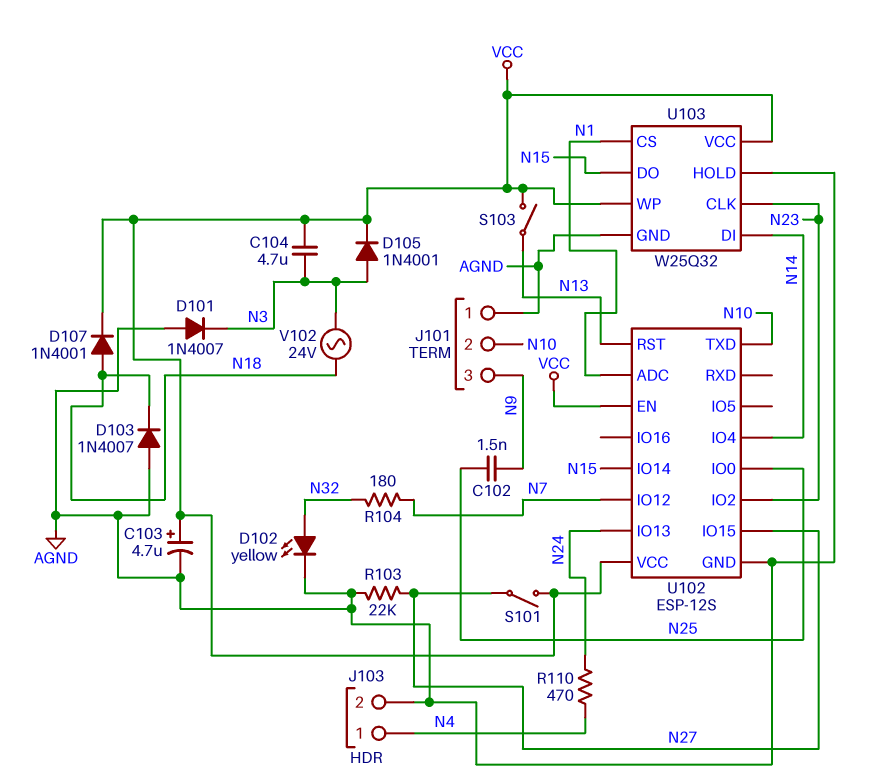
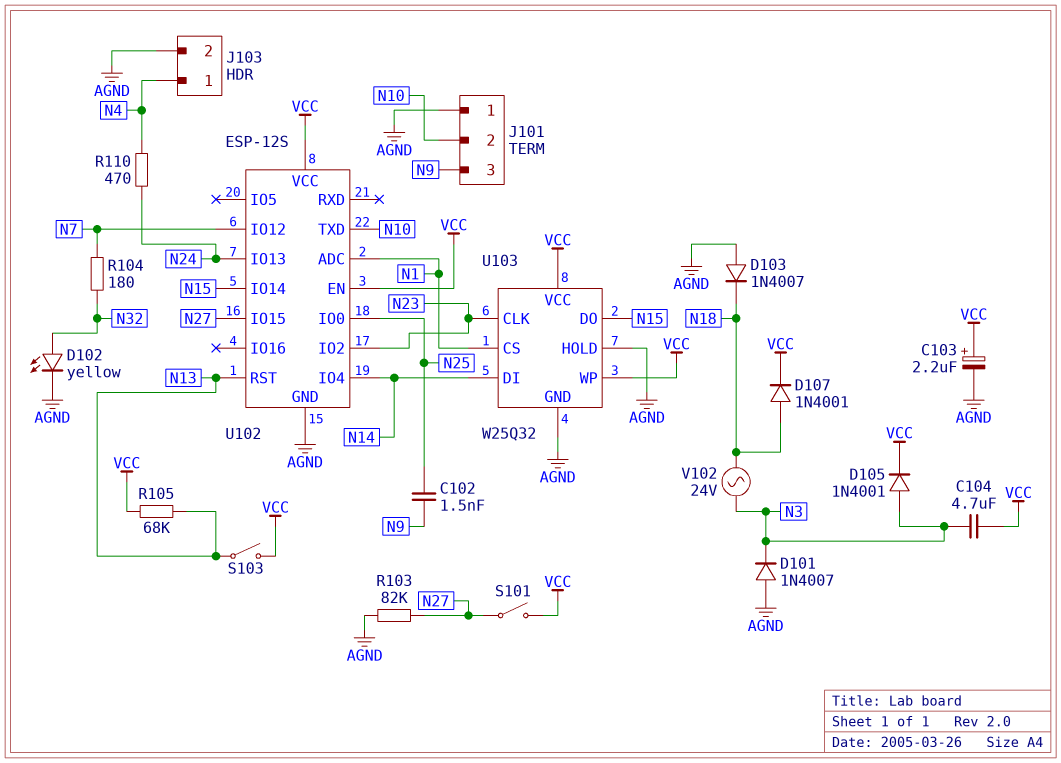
C103: 4.7uF (plus VCC, minus AGND) -> 2.2uF (plus VCC, minus AGND)
R103: 22k (AGND, N27) -> 82k (AGND, N27)
R105: none -> 68k (N13, VCC)

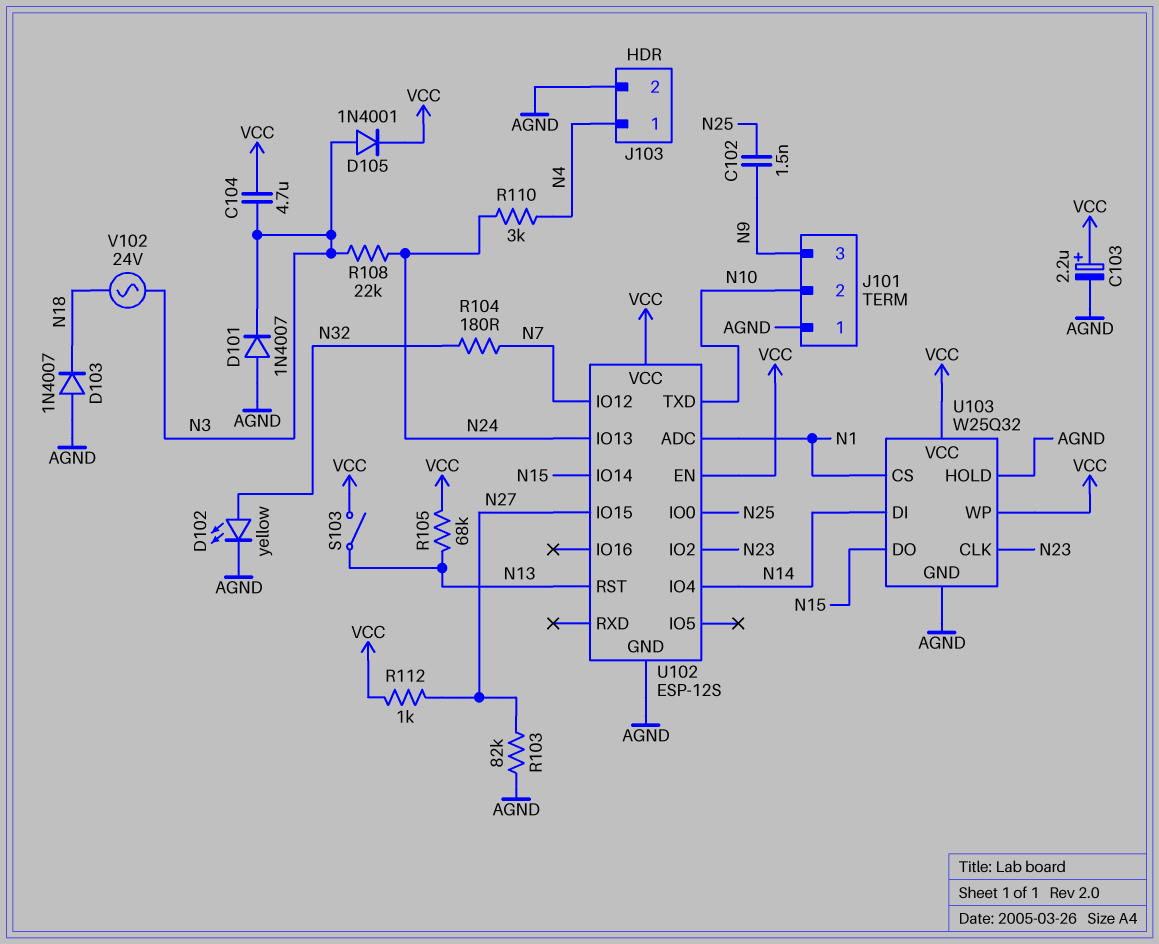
D107: diode 1N4001 (A N18, K VCC) -> none
R108: none -> 22k (N3, N24)
R110: 470 (N4, N24) -> 3k (N4, N24)
R112: none -> 1k (N27, VCC)
S101: switch (N27, VCC) -> none

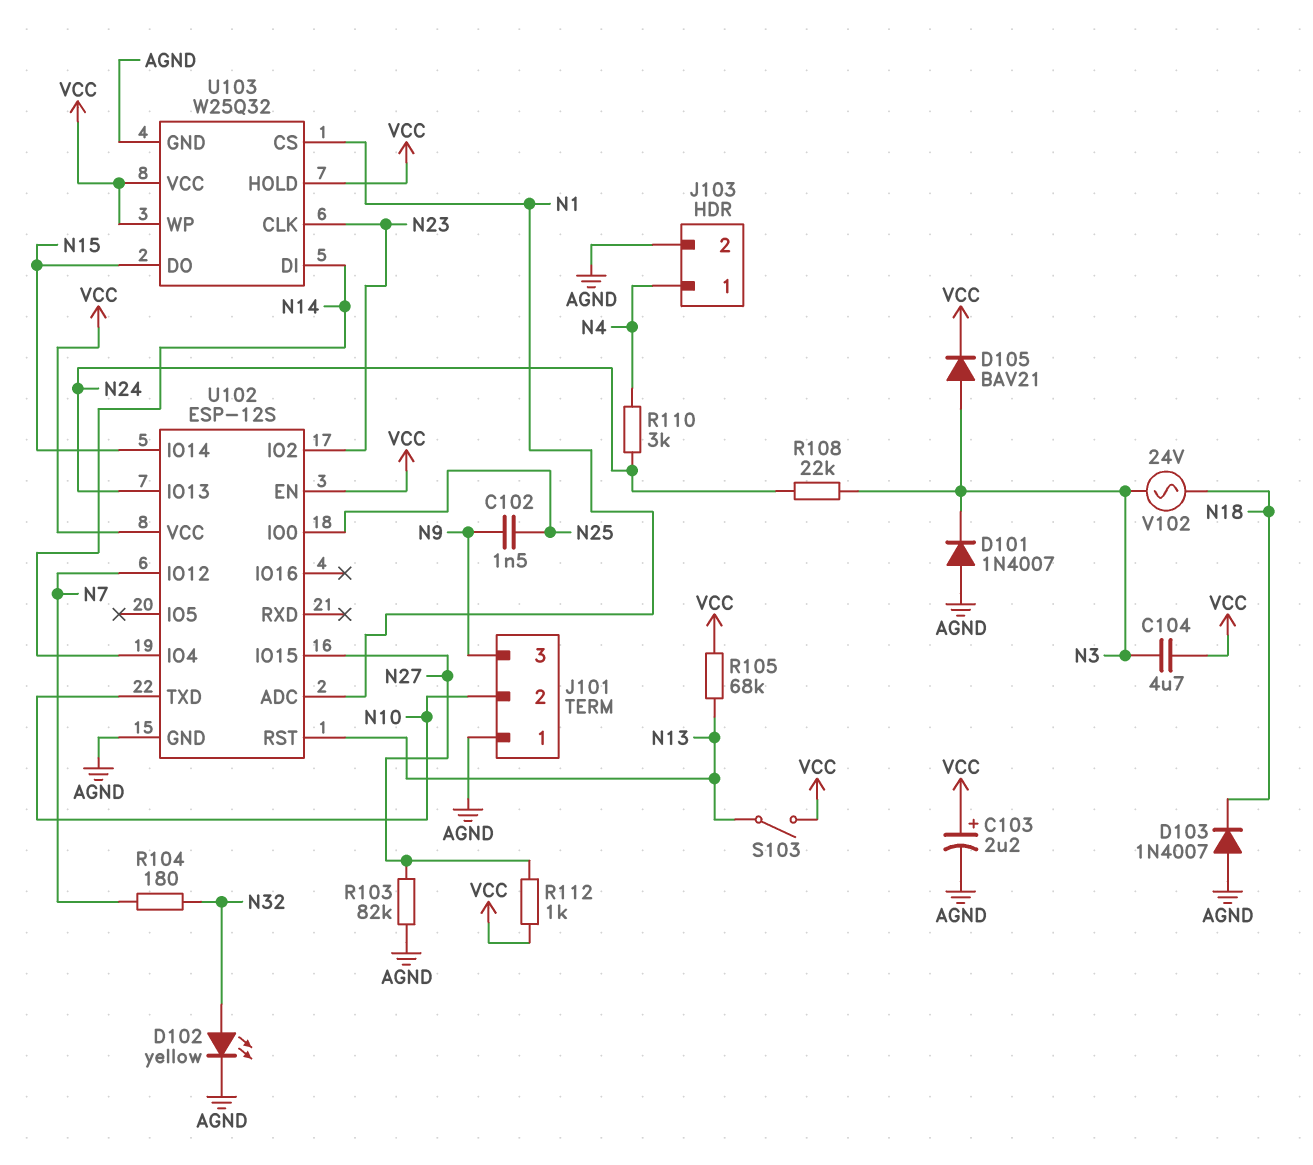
D105: diode 1N4001 (A N3, K VCC) -> diode BAV21 (A N3, K VCC)
U103 pin HOLD: AGND -> VCC

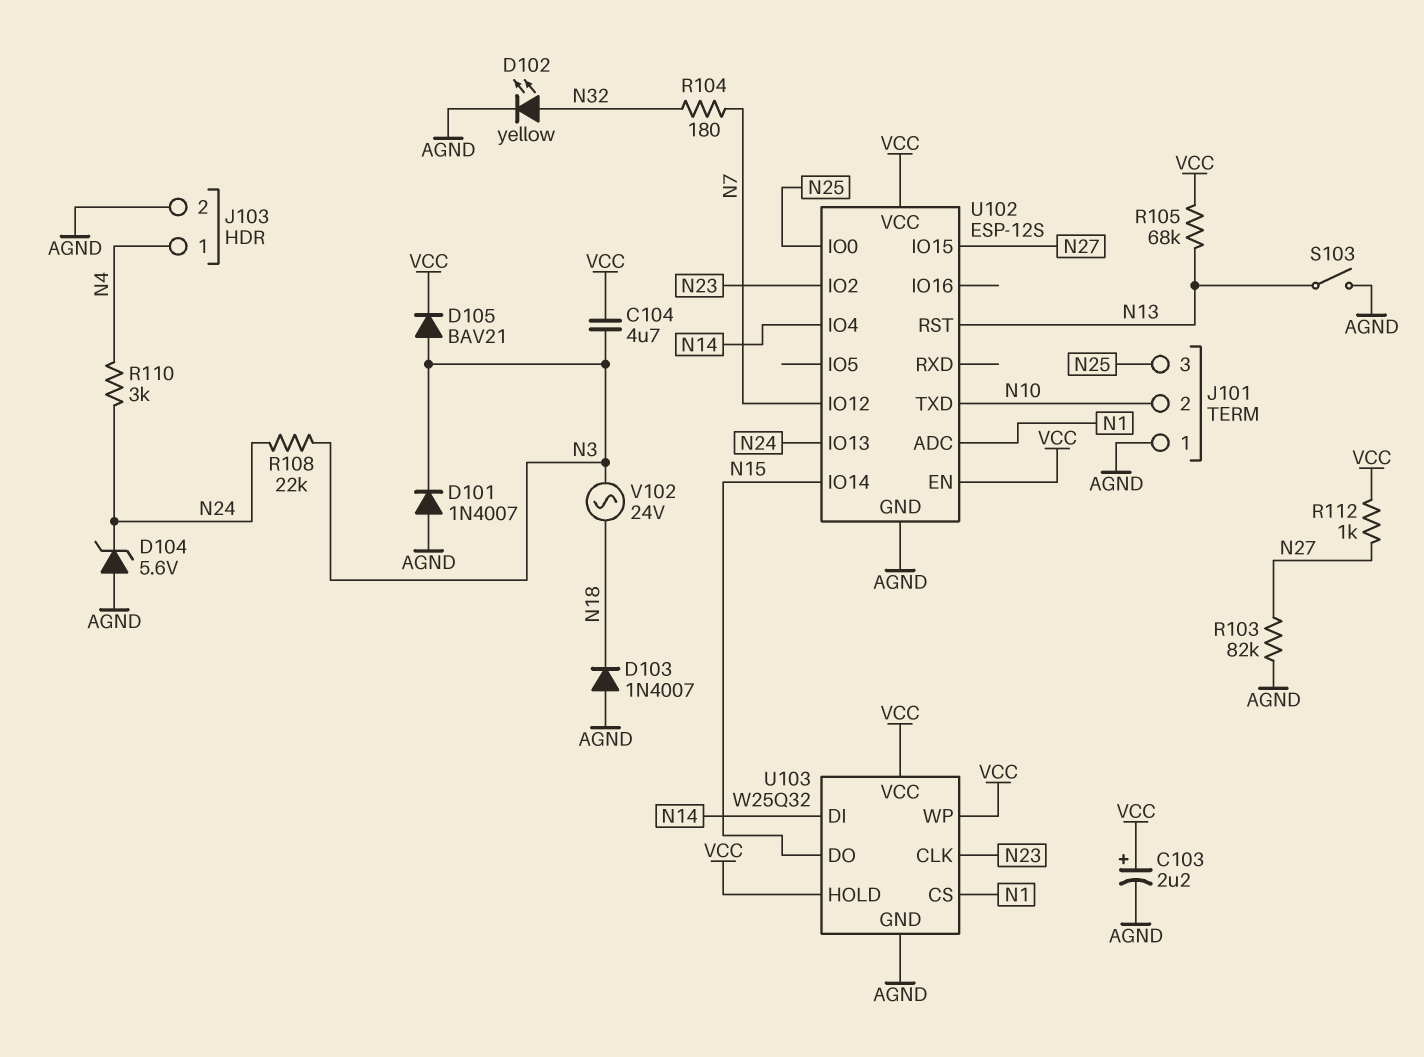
C102: 1.5nF (N9, N25) -> none
D104: none -> zener 5.6V (A AGND, K N24)
J101 pin 3: N9 -> N25
S103: switch (N13, VCC) -> switch (AGND, N13)

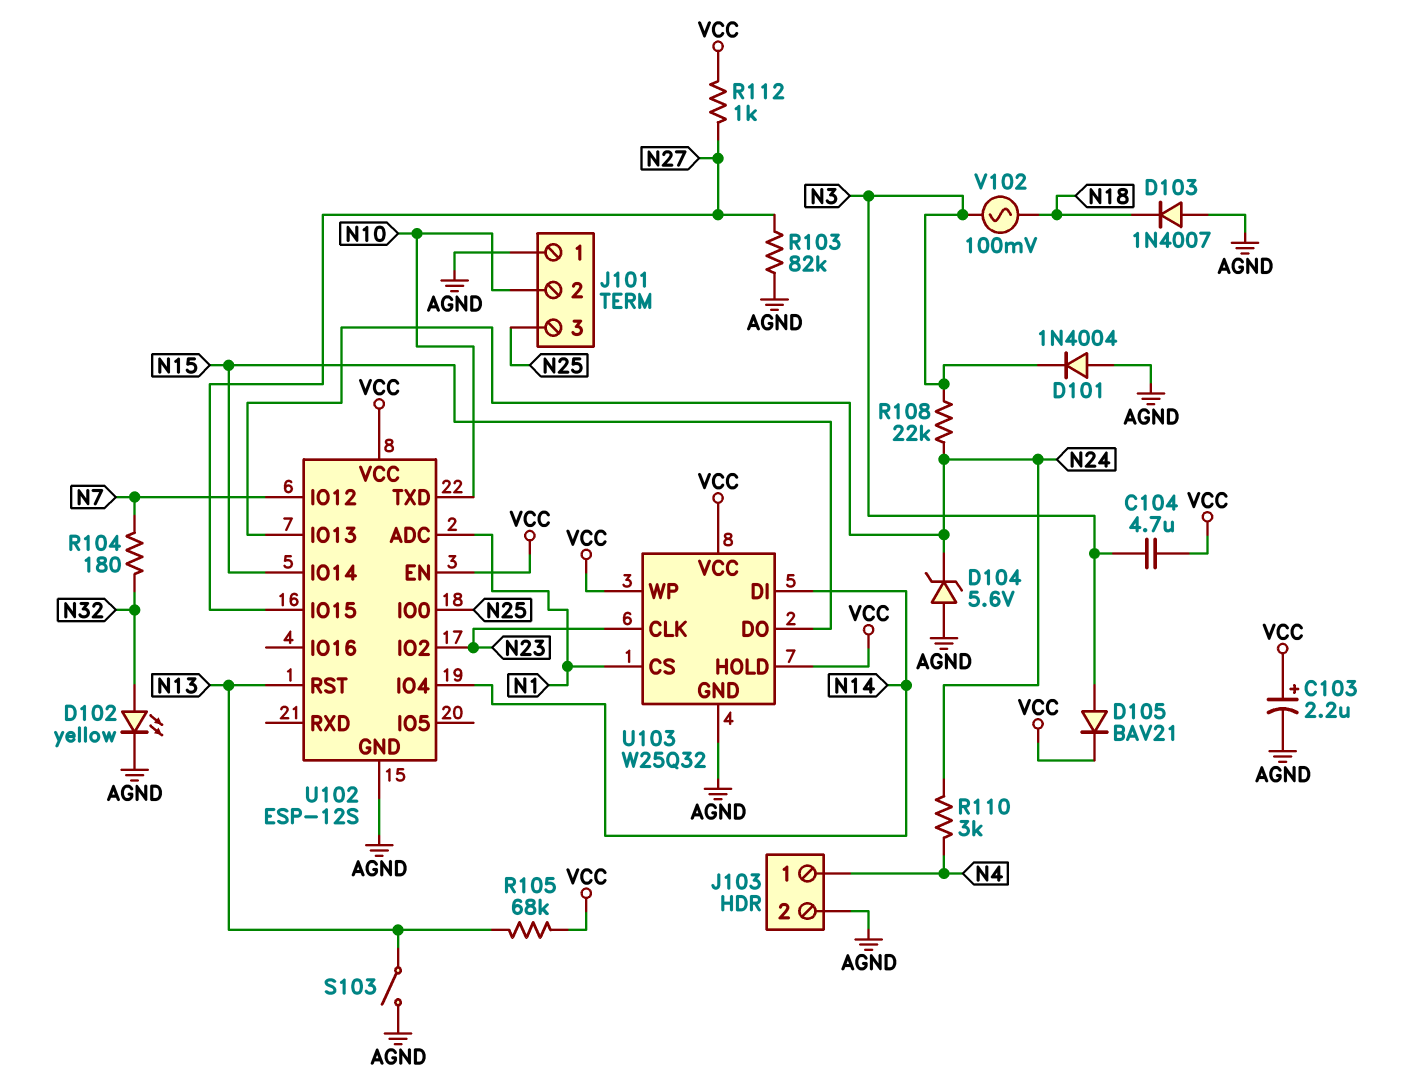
D101: diode 1N4007 (A AGND, K N3) -> diode 1N4004 (A AGND, K N3)
V102: AC 24V (N3, N18) -> AC 100mV (N3, N18)

